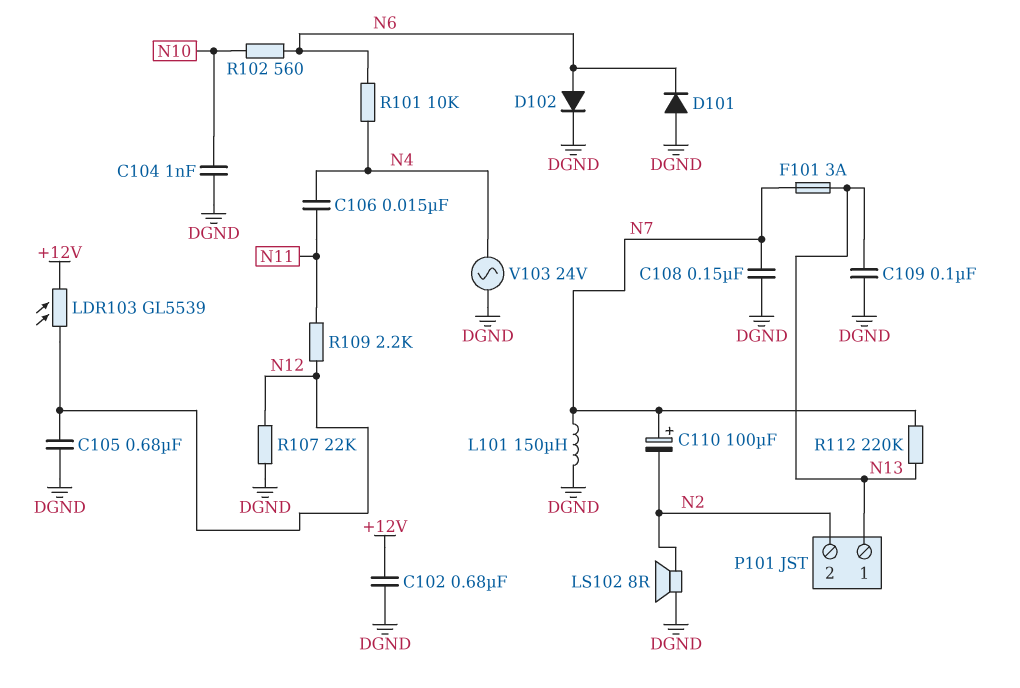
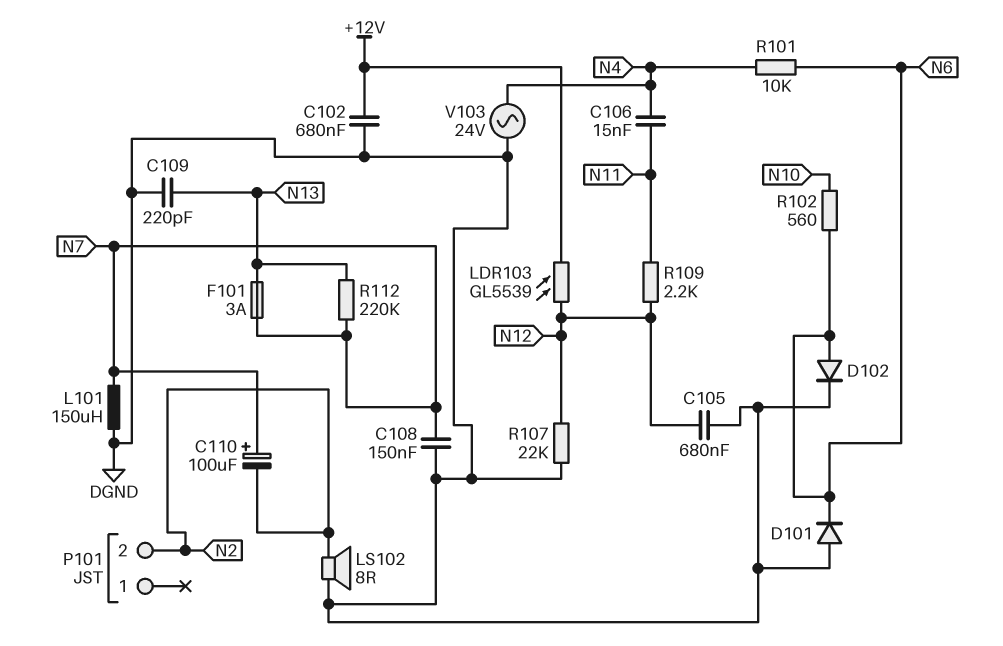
C104: 1nF (DGND, N10) -> none
C109: 100nF (DGND, N13) -> 220pF (DGND, N13)
P101 pin 1: N13 -> none

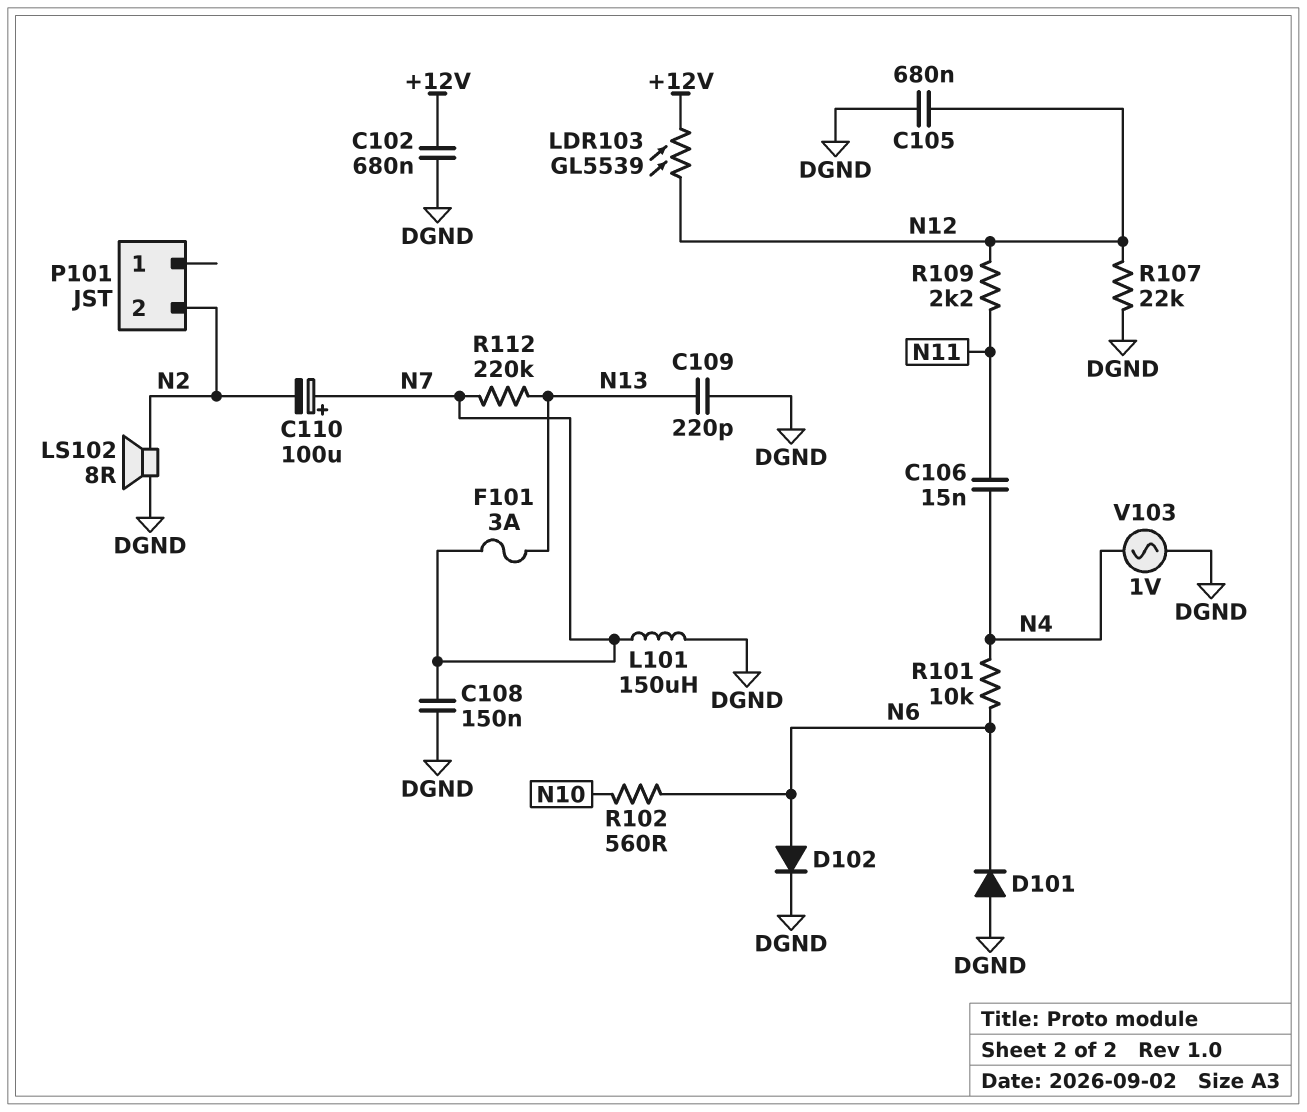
V103: AC 24V (DGND, N4) -> AC 1V (DGND, N4)

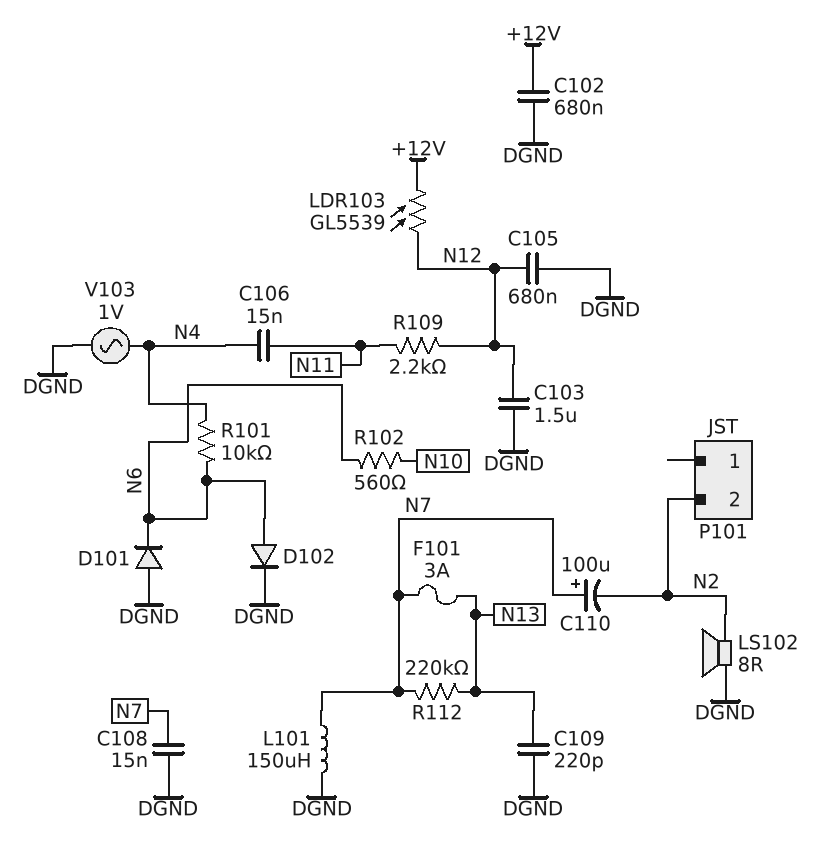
C103: none -> 1.5uF (DGND, N12)
C108: 150nF (DGND, N7) -> 15nF (DGND, N7)
R107: 22k (DGND, N12) -> none

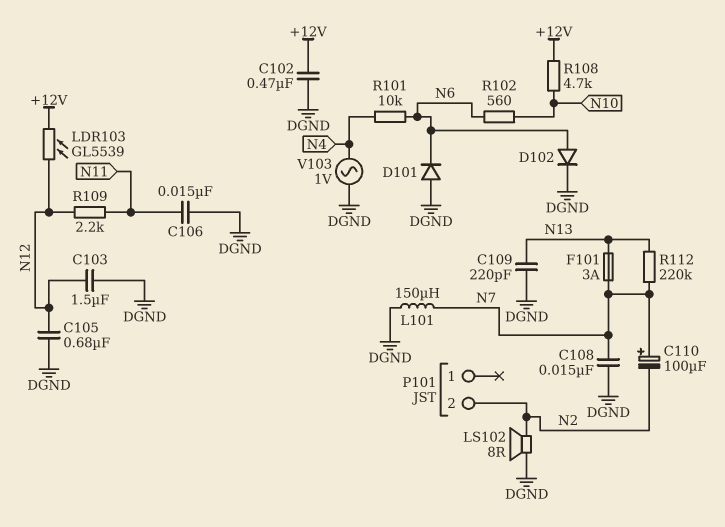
C102: 680nF (+12V, DGND) -> 470nF (+12V, DGND)
C106: 15nF (N4, N11) -> 15nF (DGND, N11)
R108: none -> 4.7k (+12V, N10)

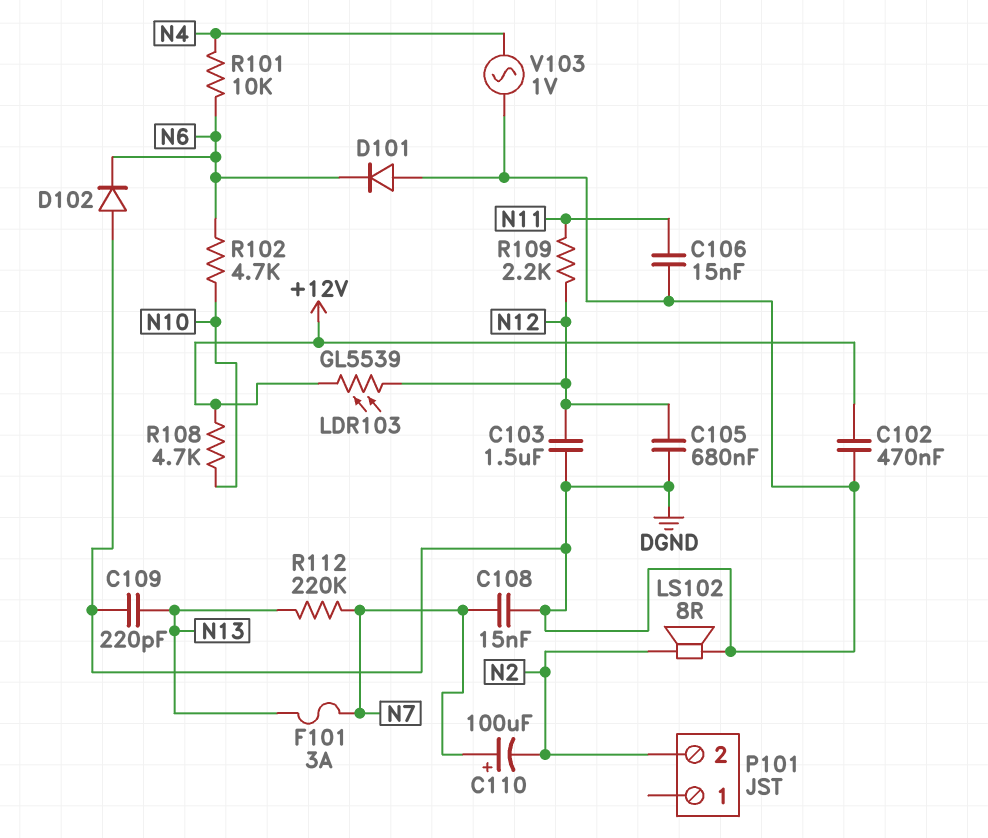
D102: diode (A N6, K DGND) -> diode (A DGND, K N6)
L101: 150uH (DGND, N7) -> none
R102: 560 (N6, N10) -> 4.7k (N6, N10)

